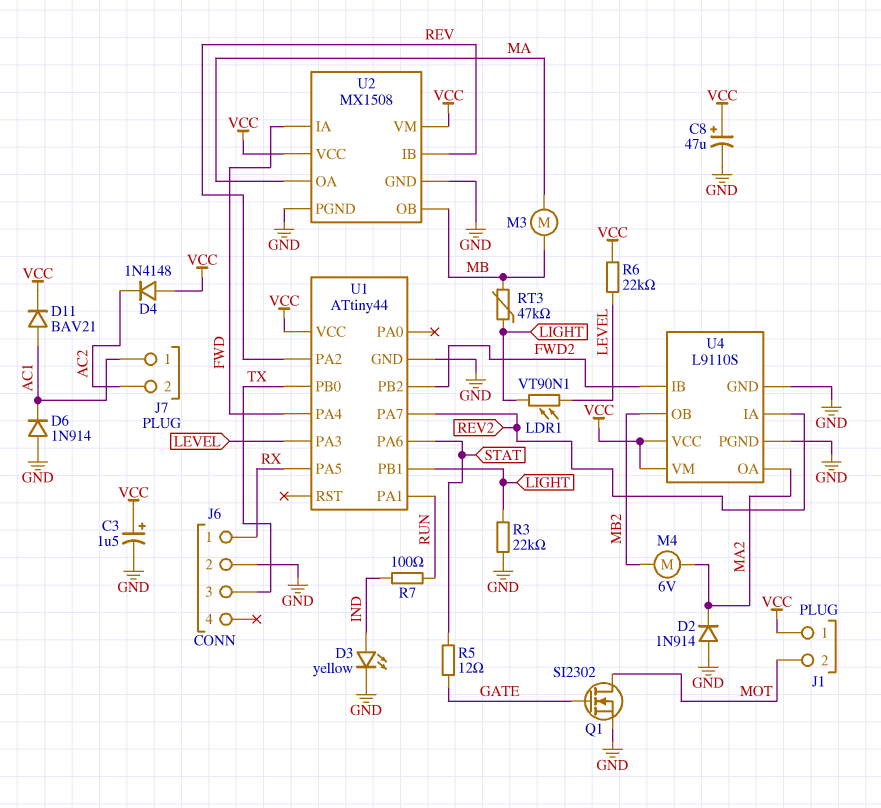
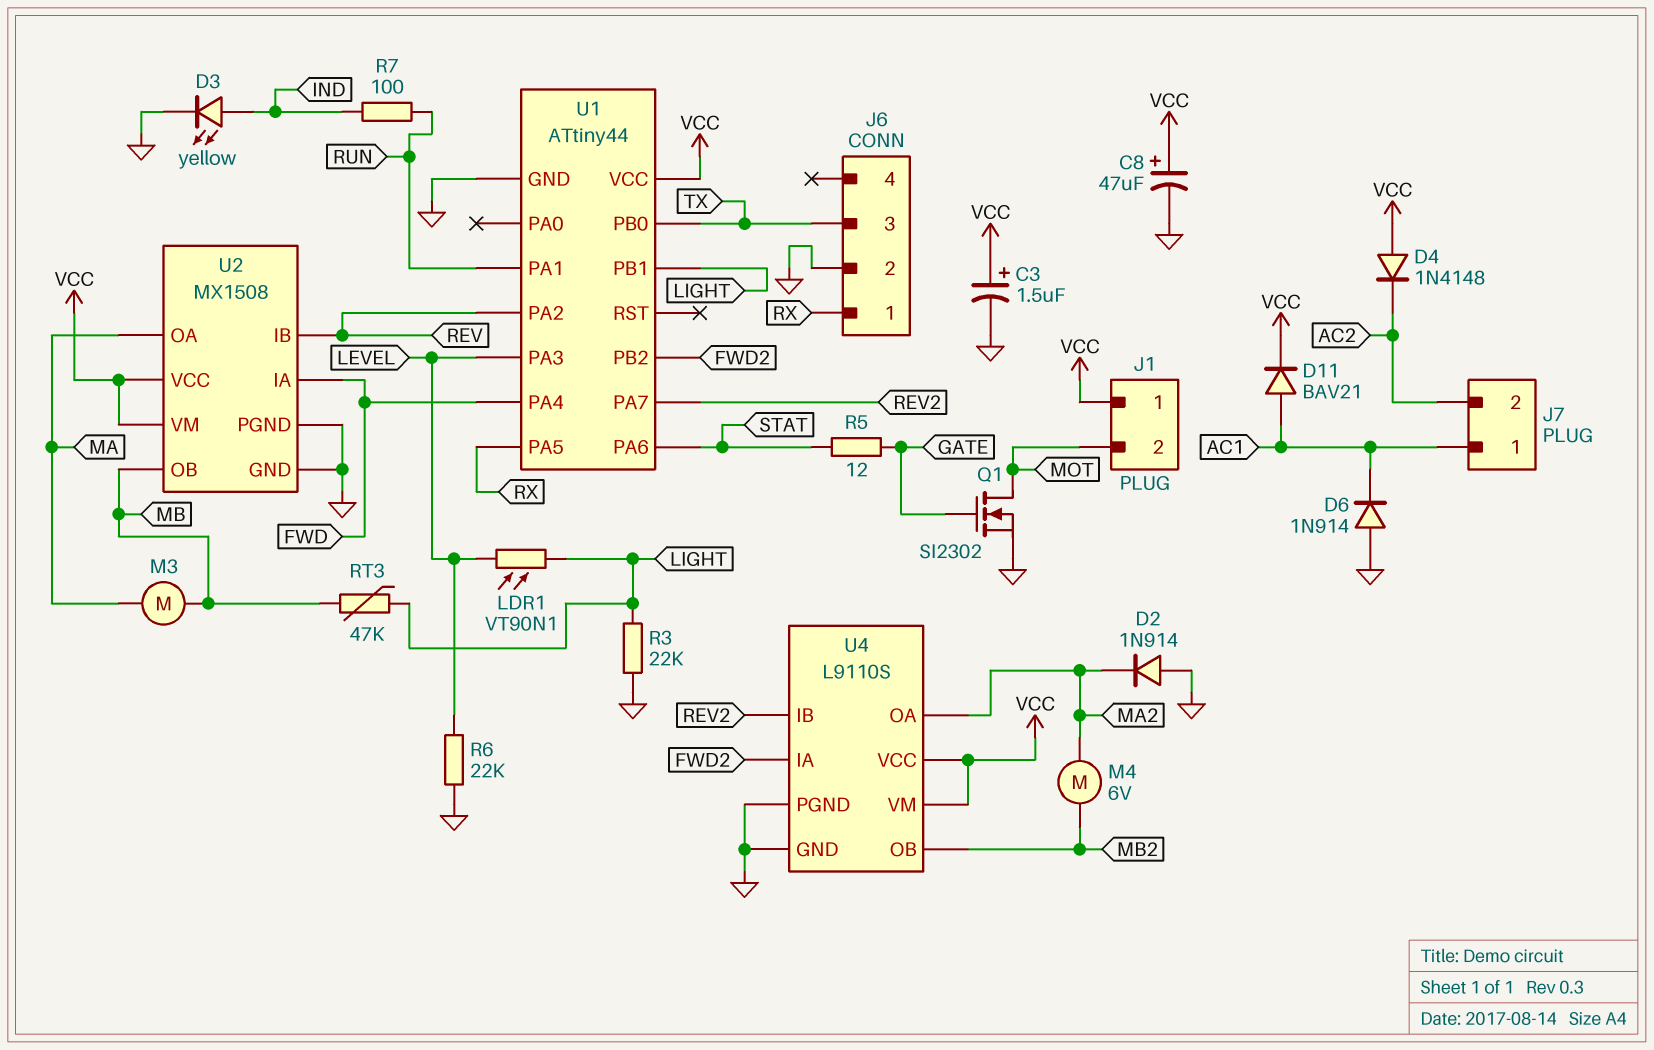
R6: 22k (LEVEL, VCC) -> 22k (GND, LEVEL)
U4 pin IA: REV2 -> FWD2
U4 pin IB: FWD2 -> REV2

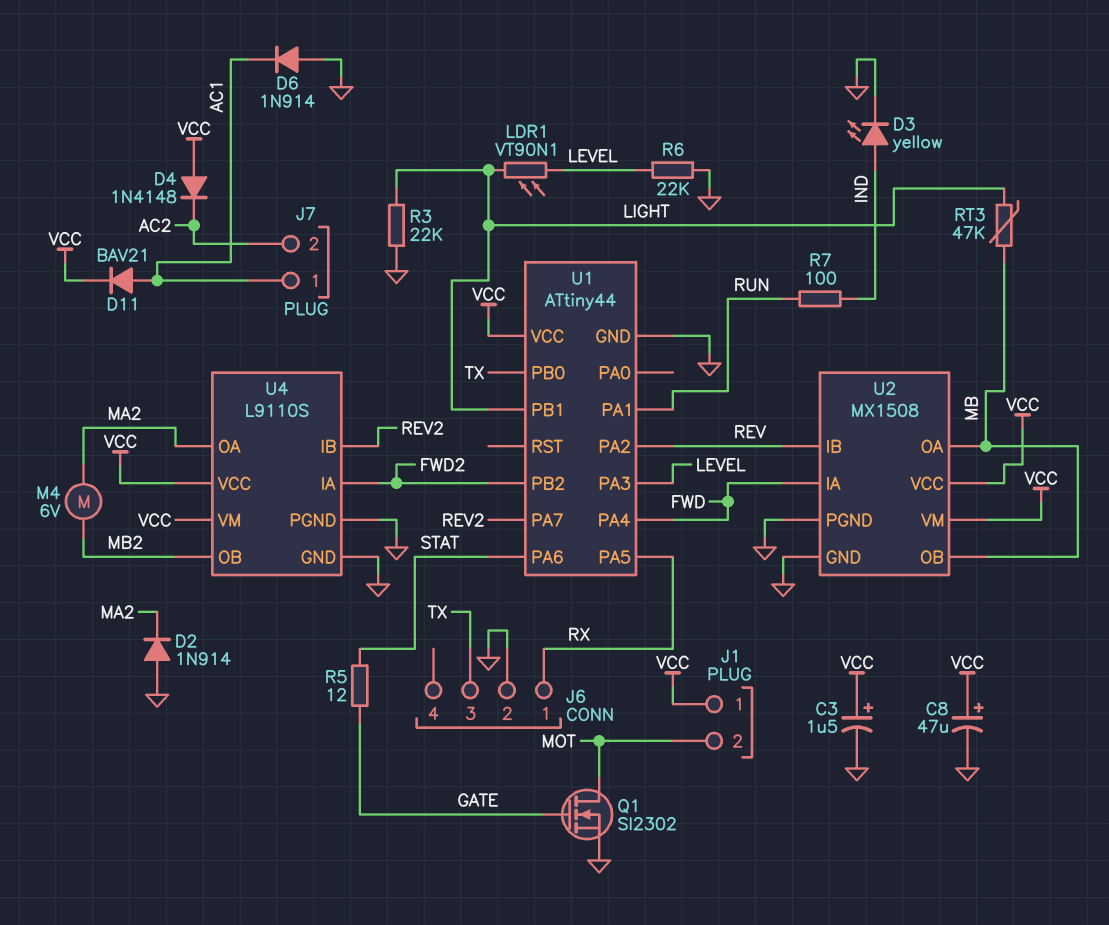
M3: motor (MA, MB) -> none
U2 pin OA: MA -> MB

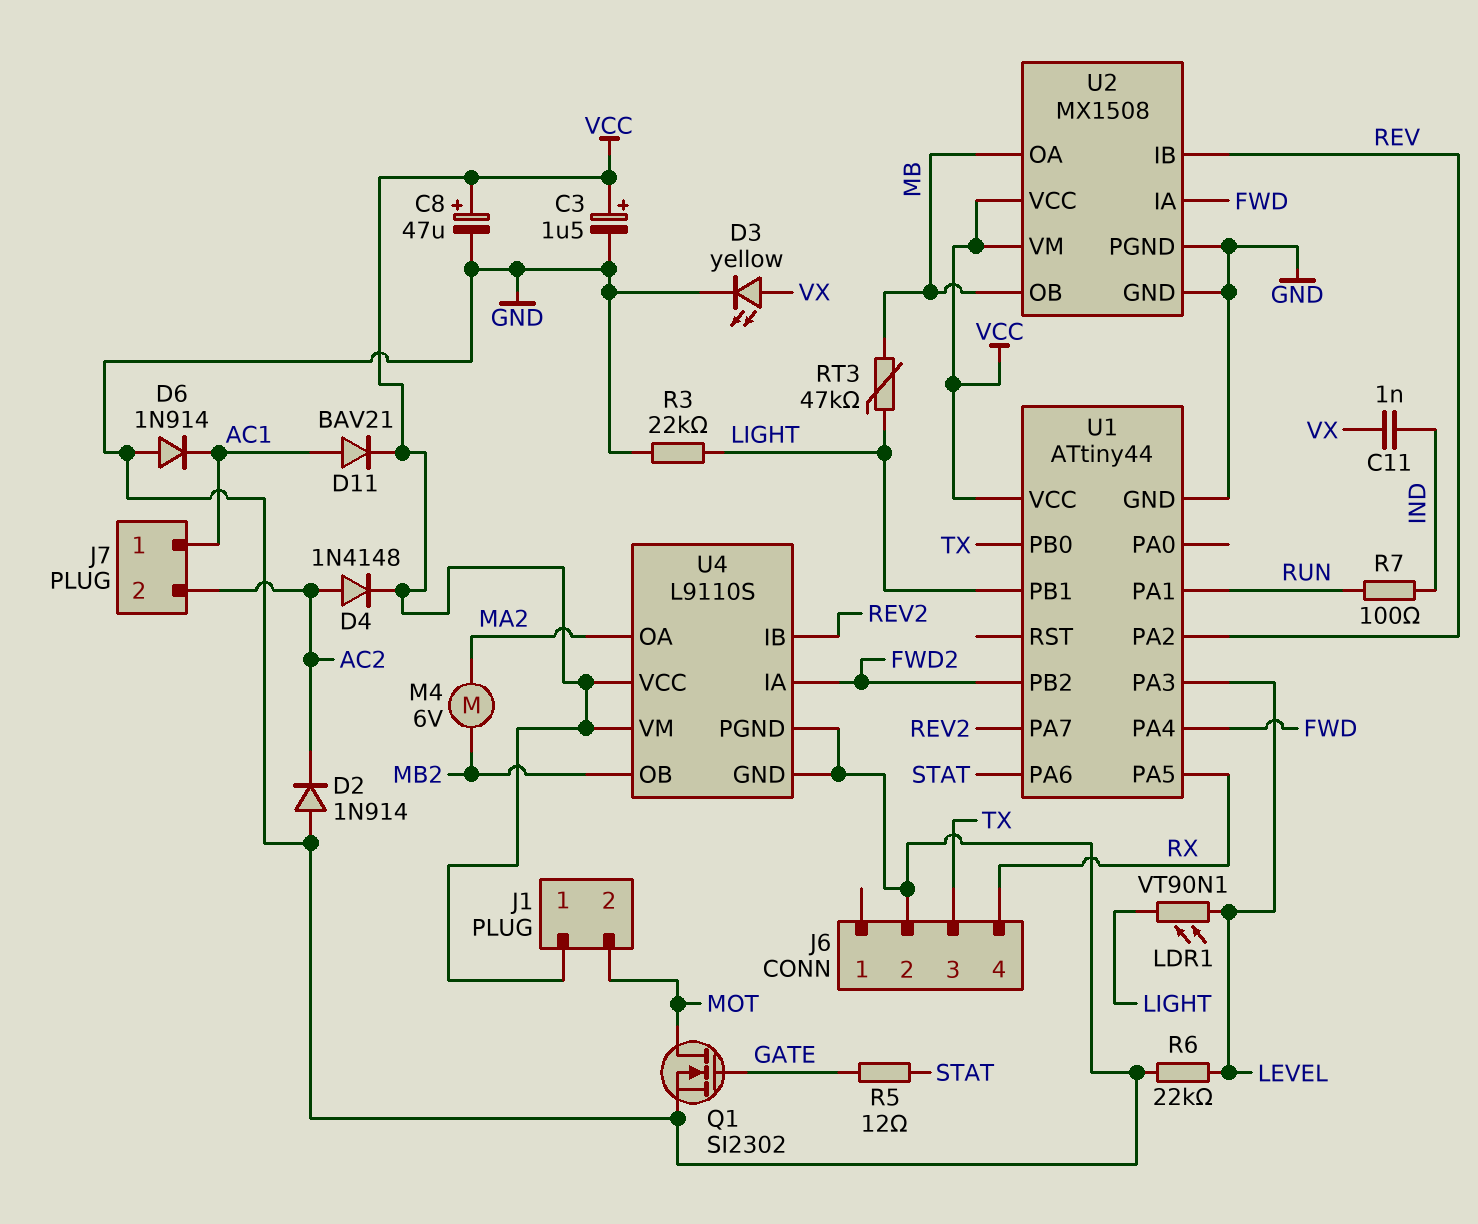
C11: none -> 1nF (IND, VX)
D2: diode 1N914 (A GND, K MA2) -> diode 1N914 (A GND, K AC2)
D3: LED yellow (A IND, K GND) -> LED yellow (A VX, K GND)
D4: diode 1N4148 (A VCC, K AC2) -> diode 1N4148 (A AC2, K VCC)
J6 pin 1: RX -> none
J6 pin 4: none -> RX

